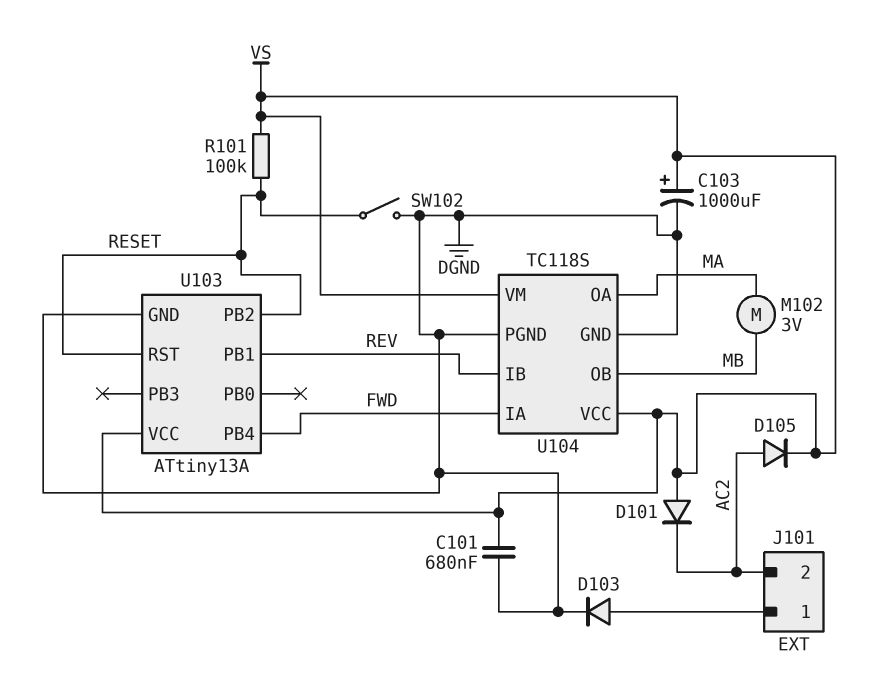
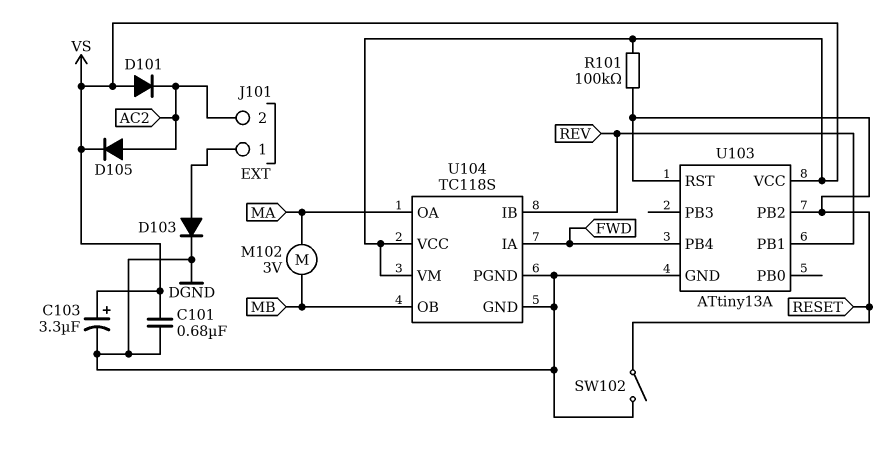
C103: 1000uF (plus VS, minus DGND) -> 3.3uF (plus VS, minus DGND)

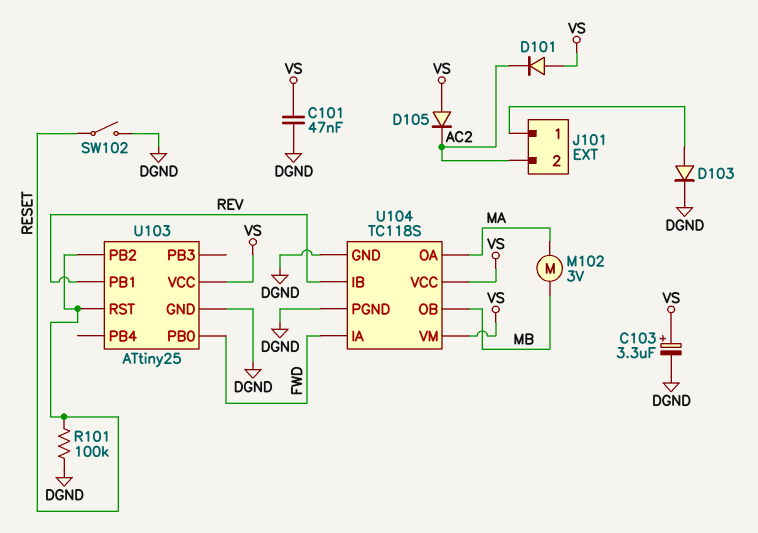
C101: 680nF (DGND, VS) -> 47nF (DGND, VS)
D105: diode (A AC2, K VS) -> diode (A VS, K AC2)
R101: 100k (RESET, VS) -> 100k (DGND, RESET)
U103: ATtiny13A -> ATtiny25
U103 pin PB0: none -> FWD
U103 pin PB4: FWD -> none

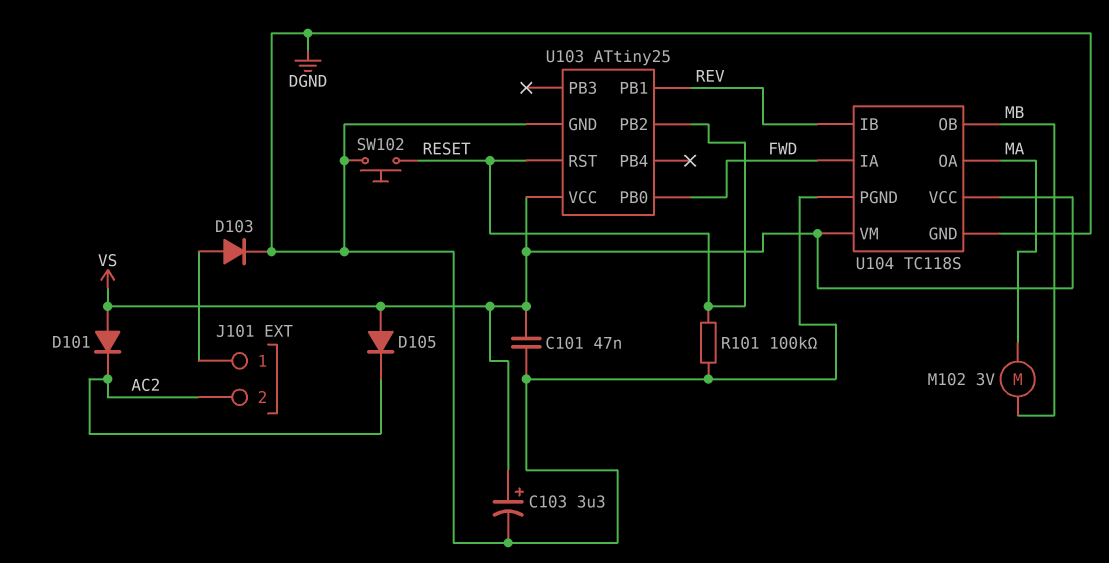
SW102: switch (DGND, RESET) -> button (DGND, RESET)

